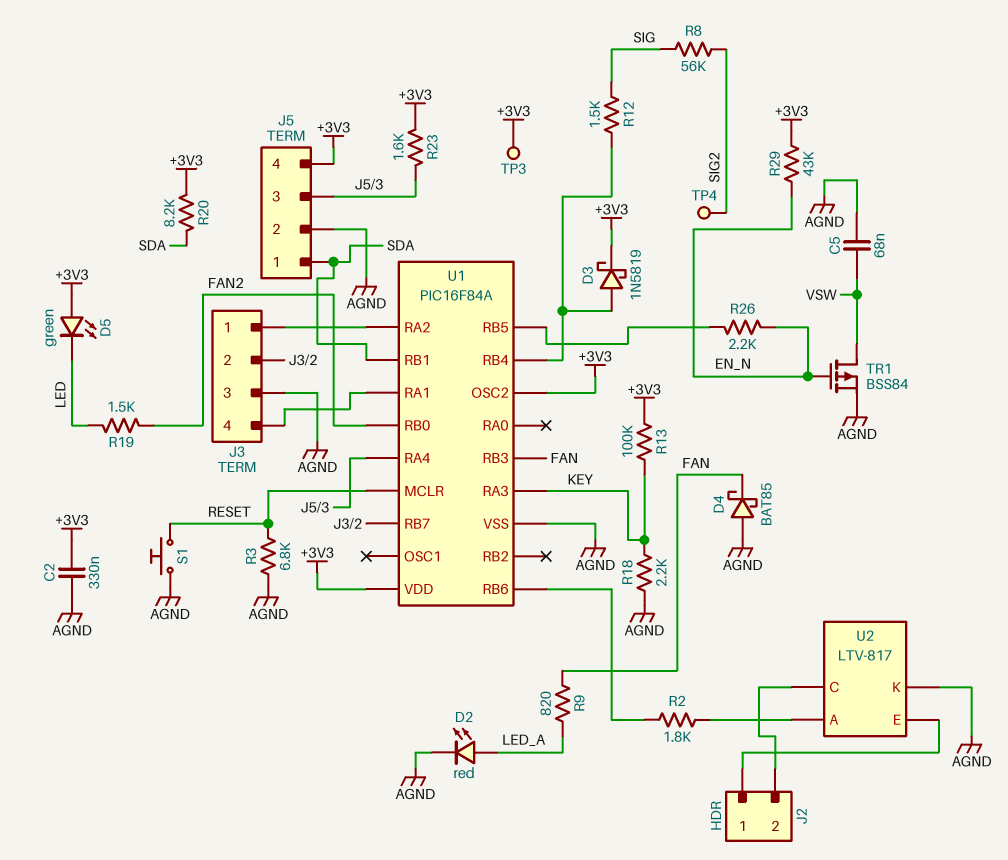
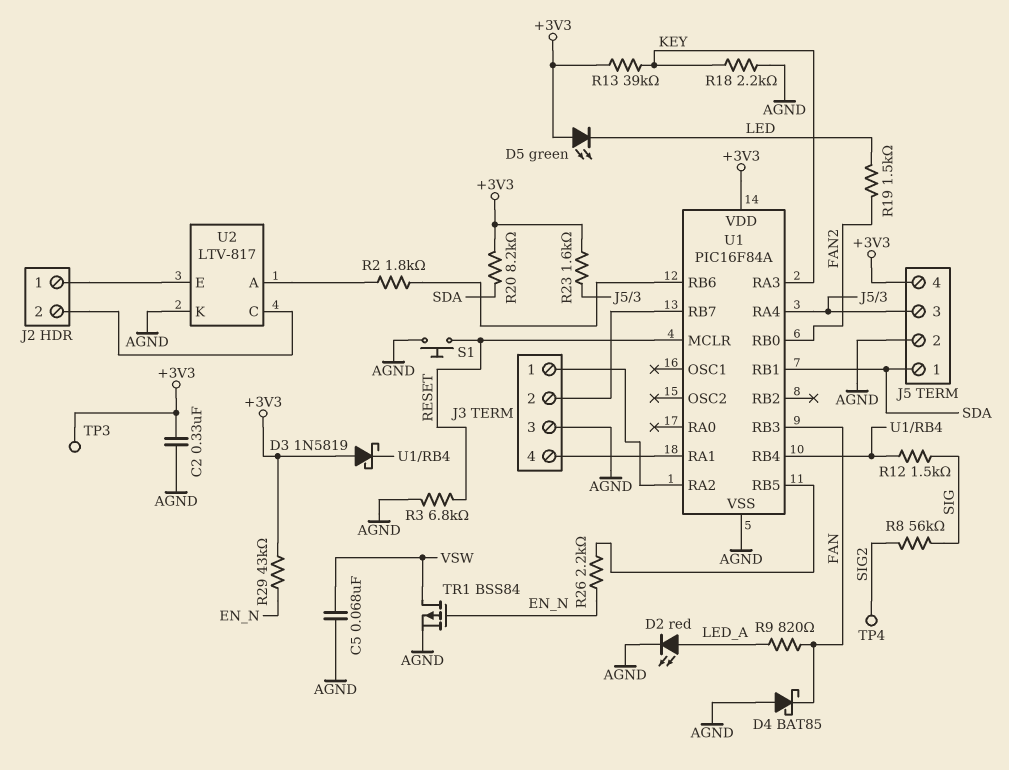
D3: schottky 1N5819 (A U1/RB4, K +3V3) -> schottky 1N5819 (A +3V3, K U1/RB4)
R13: 100k (+3V3, KEY) -> 39k (+3V3, KEY)
U1 pin OSC2: +3V3 -> none

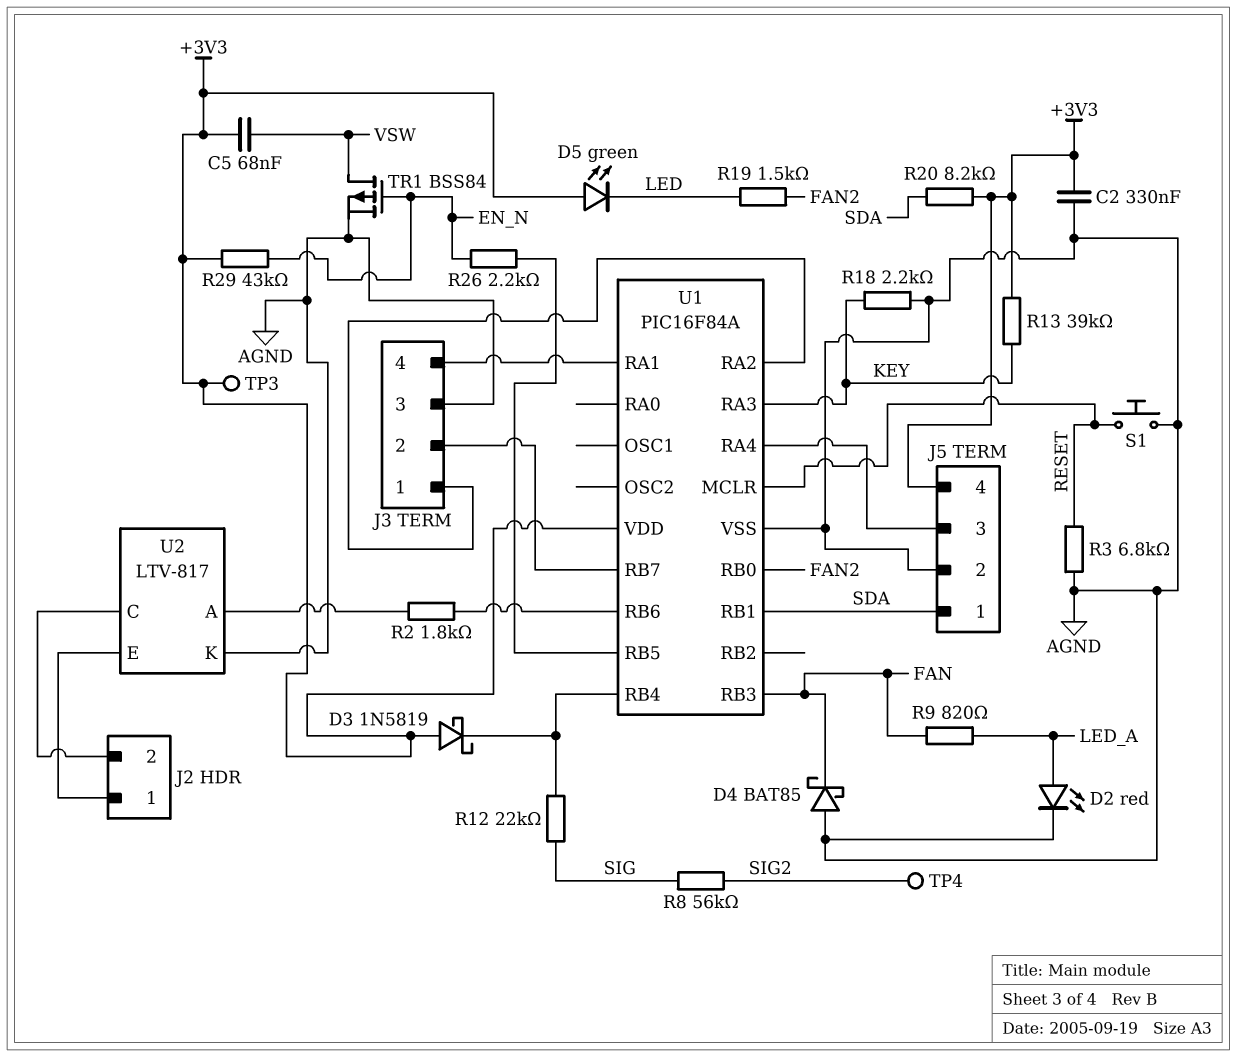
C5: 68nF (AGND, VSW) -> 68nF (+3V3, VSW)
R12: 1.5k (SIG, U1/RB4) -> 22k (SIG, U1/RB4)
R23: 1.6k (+3V3, J5/3) -> none

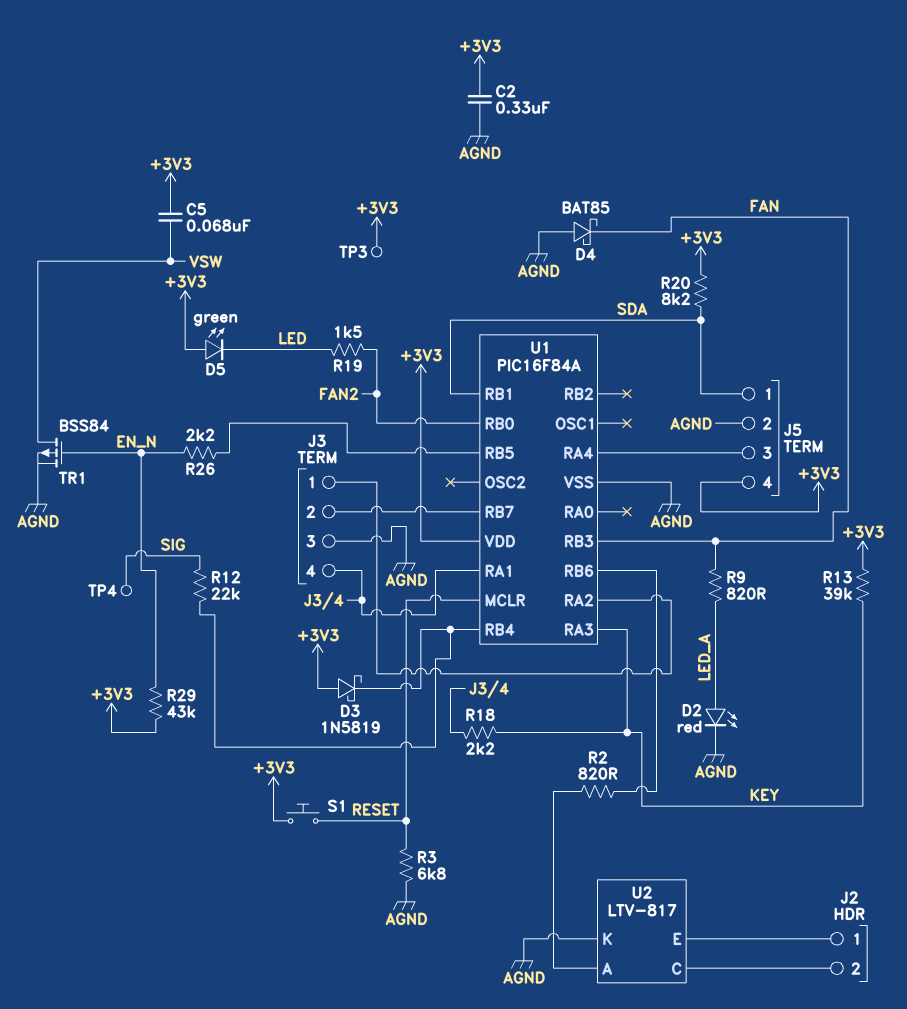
R2: 1.8k (U1/RB6, U2/A) -> 820 (U1/RB6, U2/A)
R8: 56k (SIG, SIG2) -> none
R18: 2.2k (AGND, KEY) -> 2.2k (J3/4, KEY)
S1: button (AGND, RESET) -> button (+3V3, RESET)
TP4: test point (SIG2) -> test point (SIG)

